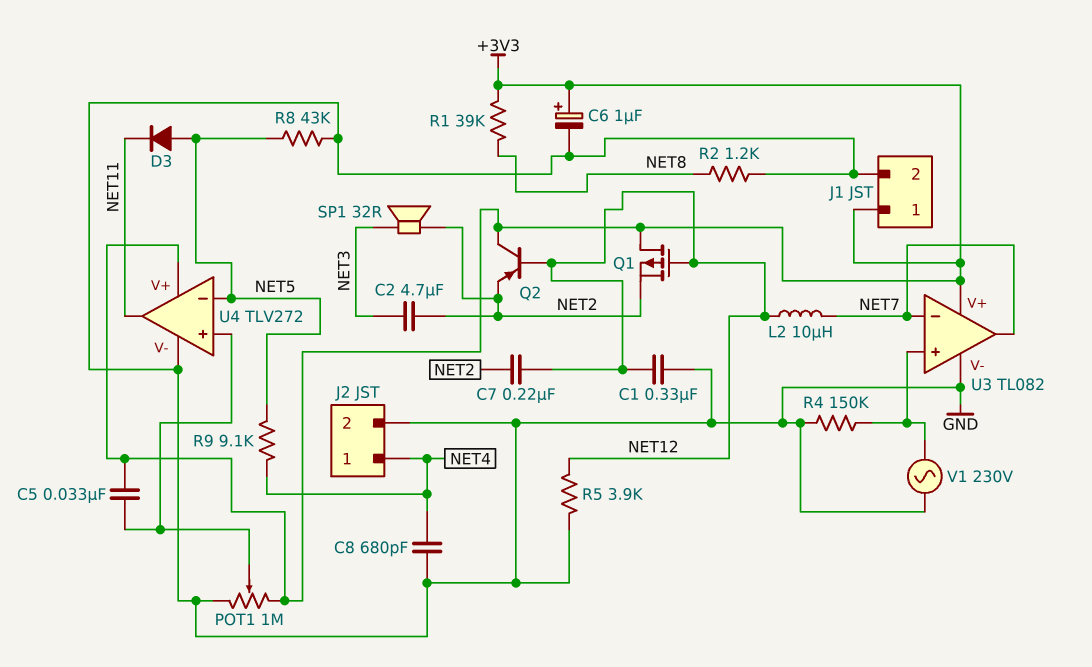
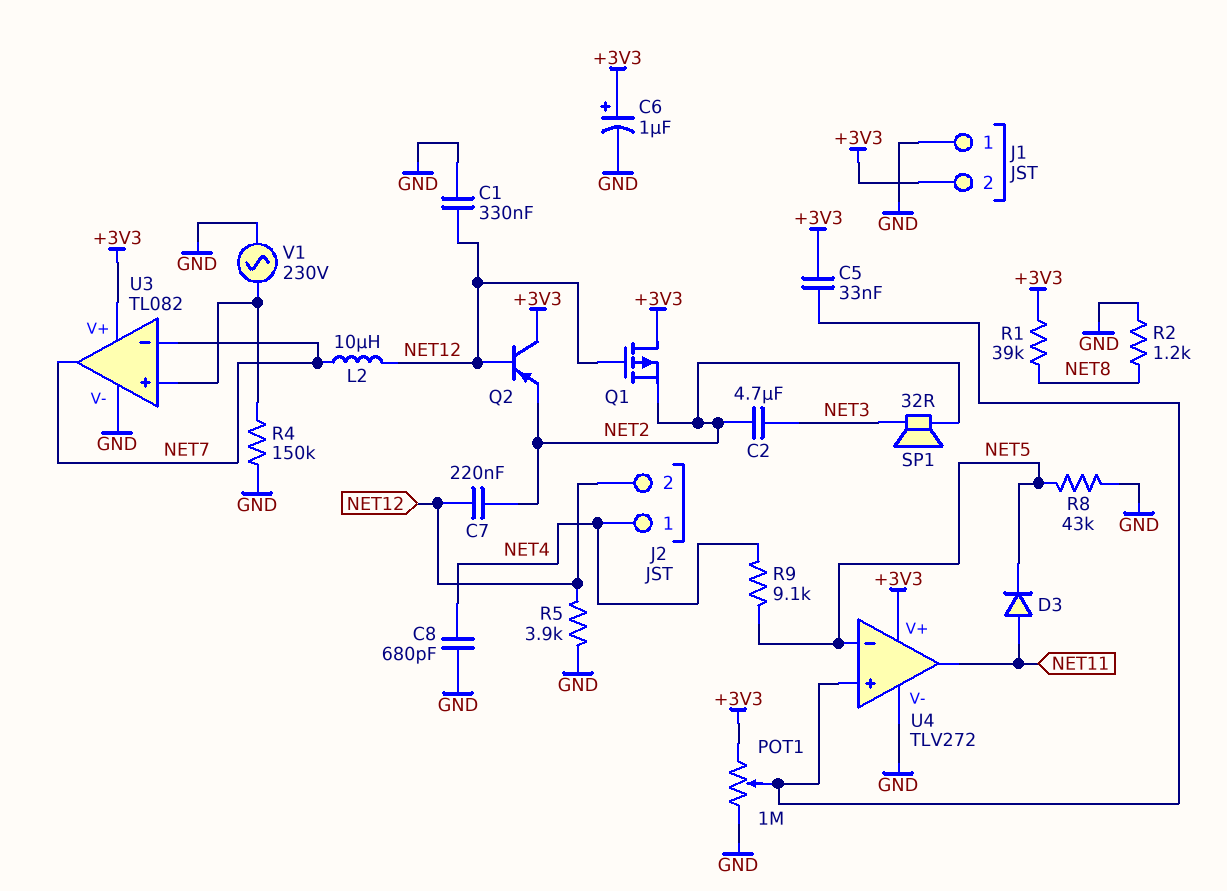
D3: diode (A NET5, K NET11) -> diode (A NET11, K NET5)
J1 pin 1: +3V3 -> GND
J1 pin 2: GND -> +3V3
J2 pin 2: GND -> NET12

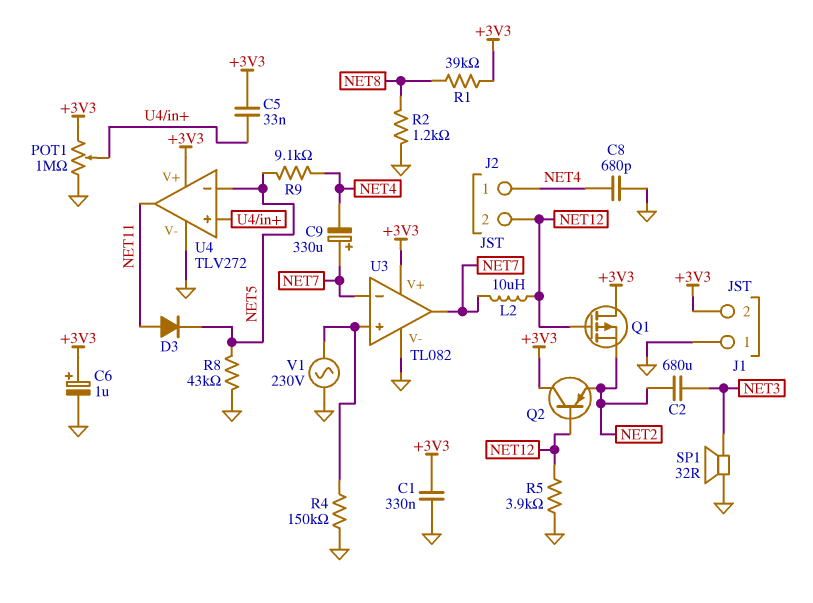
C1: 330nF (GND, NET12) -> 330nF (+3V3, GND)
C2: 4.7uF (NET2, NET3) -> 680uF (NET2, NET3)
C7: 220nF (NET2, NET12) -> none
C9: none -> 330uF (plus NET7, minus NET4)
SP1: speaker 32R (NET2, NET3) -> speaker 32R (GND, NET3)

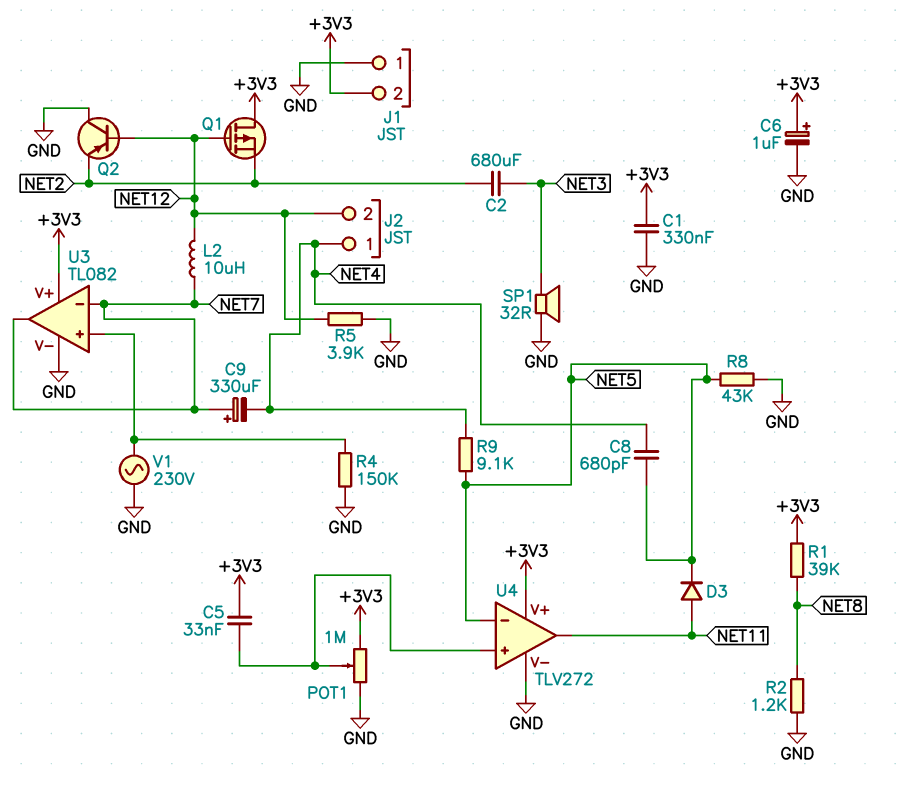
C8: 680pF (GND, NET4) -> 680pF (NET4, NET5)
Q2: PNP (B NET12, C +3V3, E NET2) -> PNP (B NET12, C GND, E NET2)

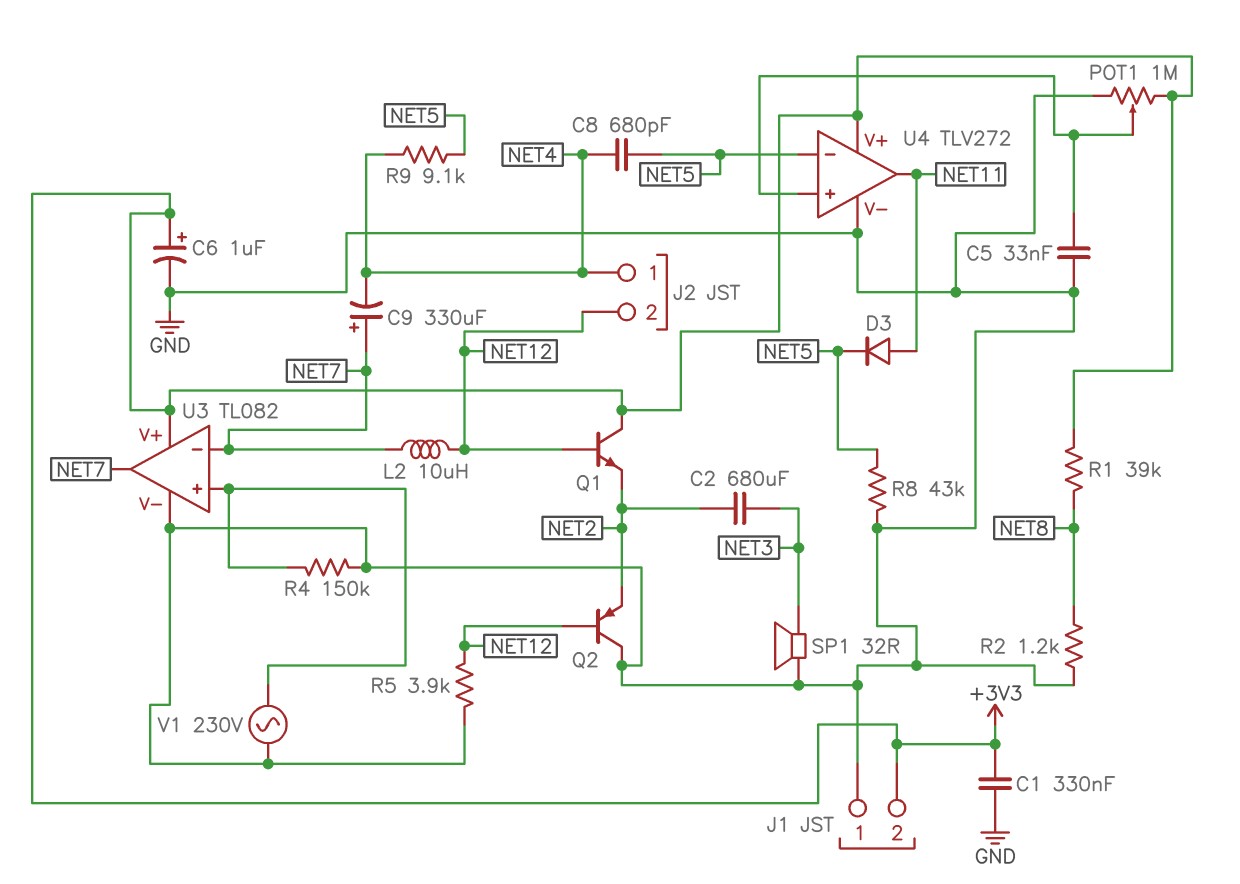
C5: 33nF (+3V3, U4/in+) -> 33nF (GND, U4/in+)
Q1: PMOS (G NET12, D +3V3, S NET2) -> NPN (B NET12, C +3V3, E NET2)

